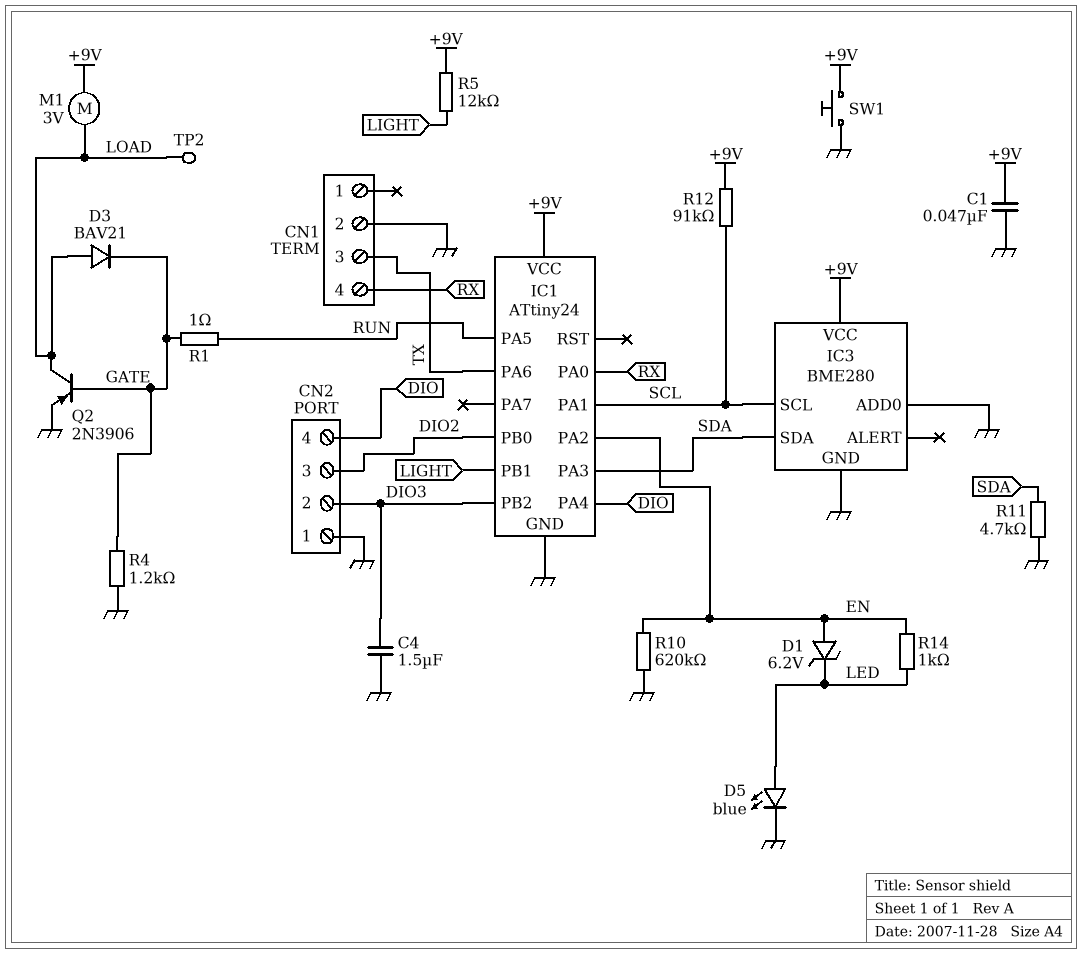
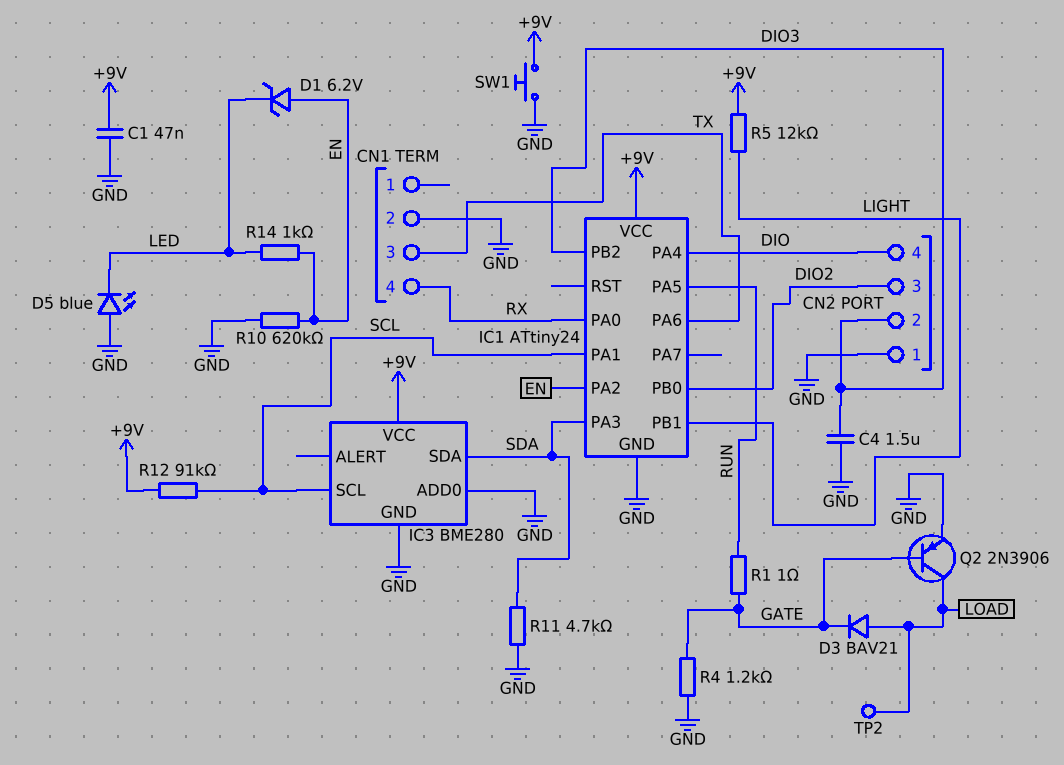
D5: LED blue (A LED, K GND) -> LED blue (A GND, K LED)
M1: motor 3V (+9V, LOAD) -> none

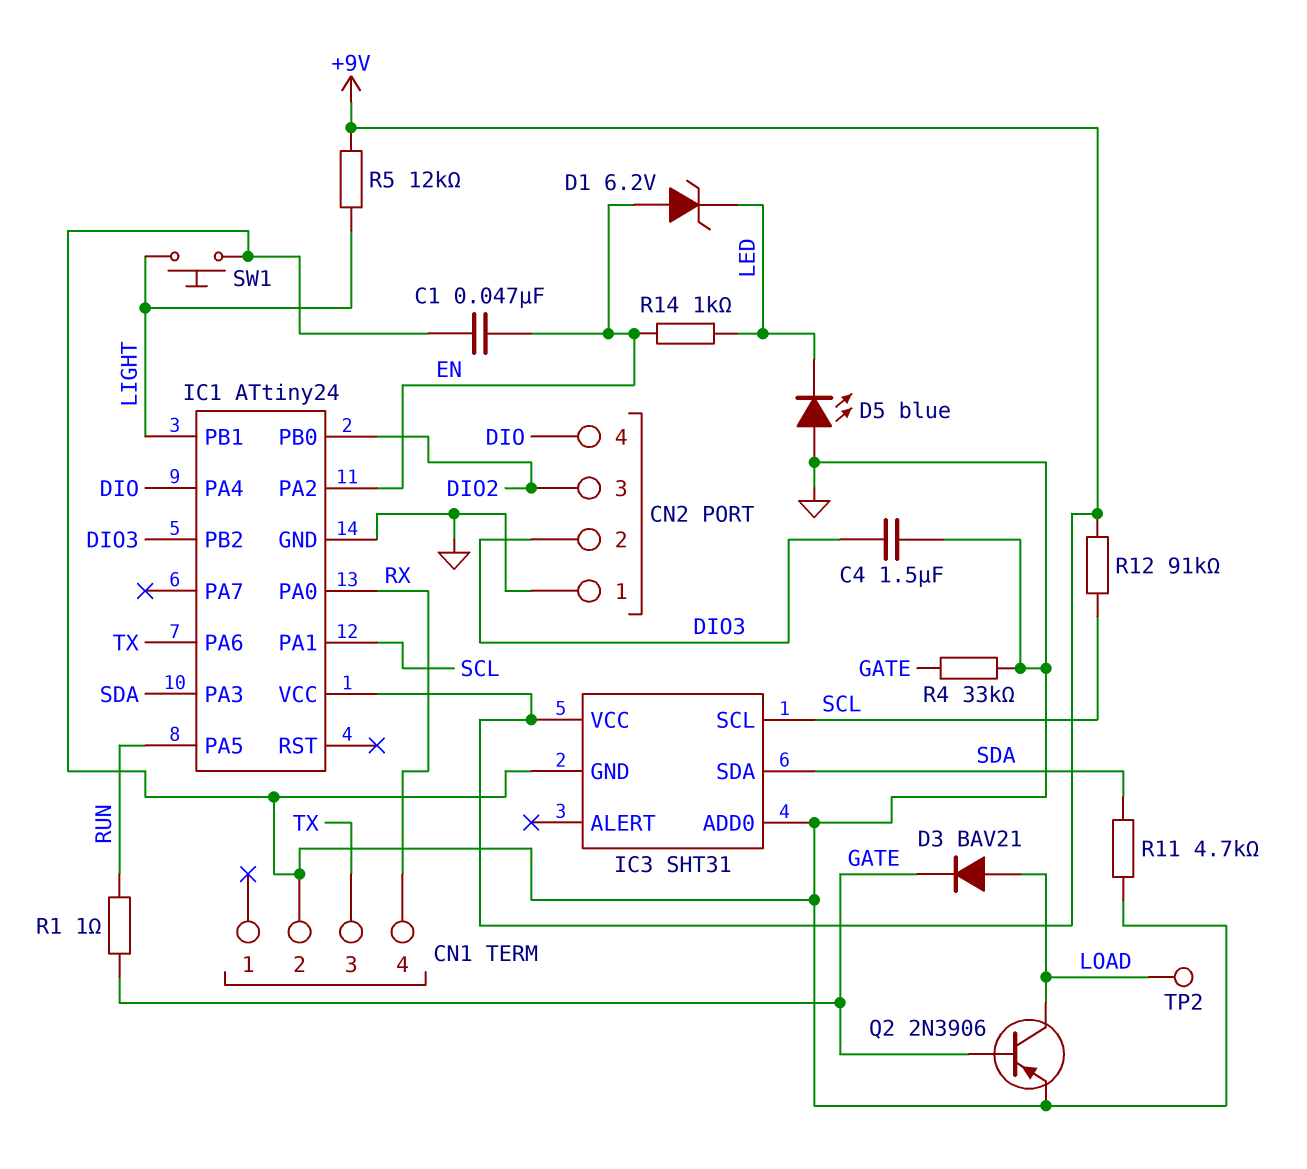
C1: 47nF (+9V, GND) -> 47nF (EN, GND)
IC3: BME280 -> SHT31
R4: 1.2k (GATE, GND) -> 33k (GATE, GND)
R10: 620k (EN, GND) -> none
SW1: button (+9V, GND) -> button (GND, LIGHT)

